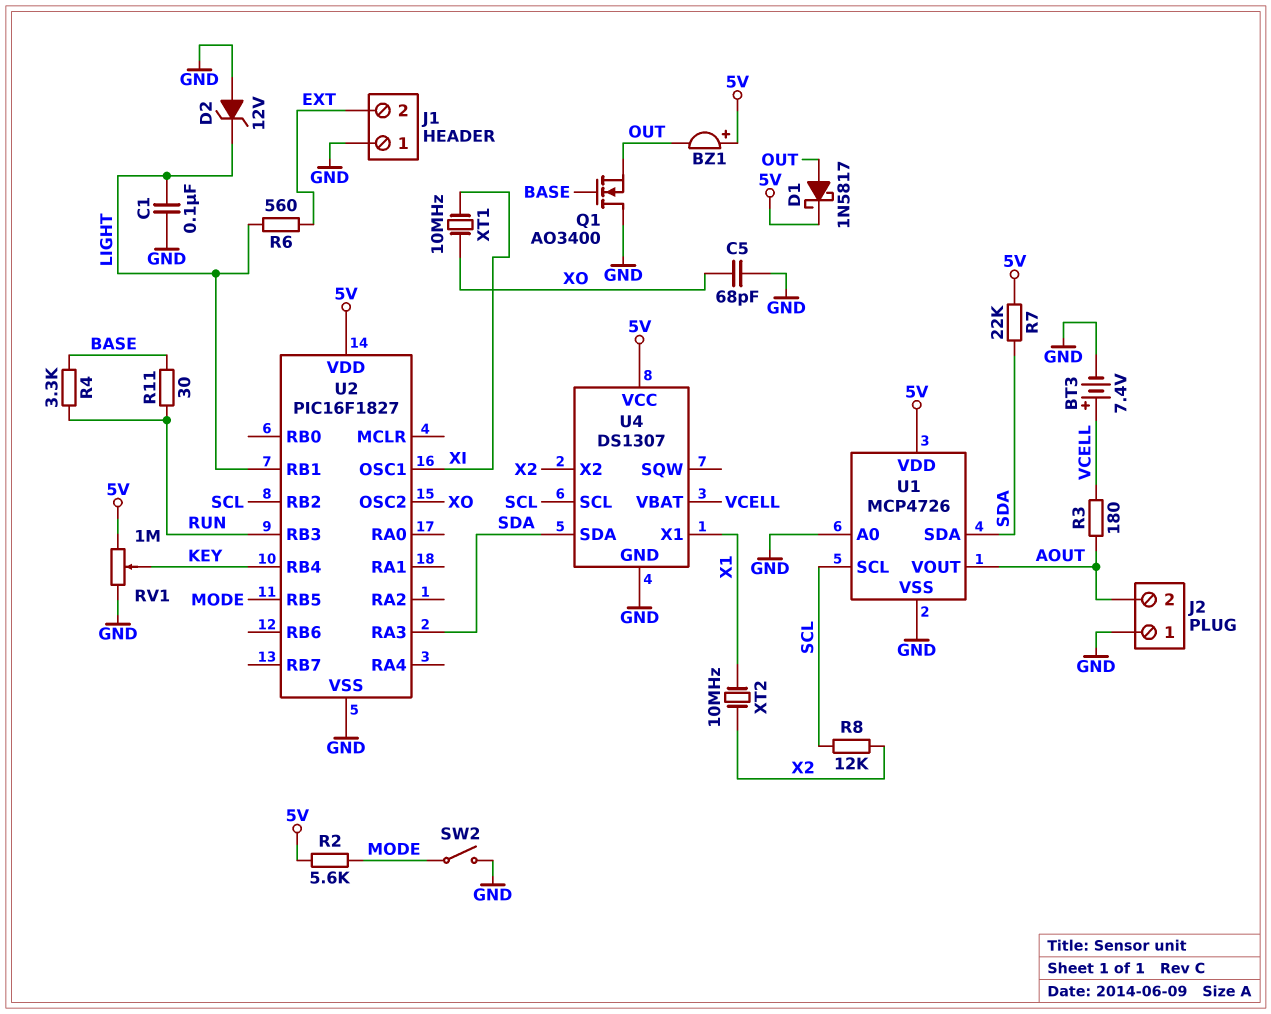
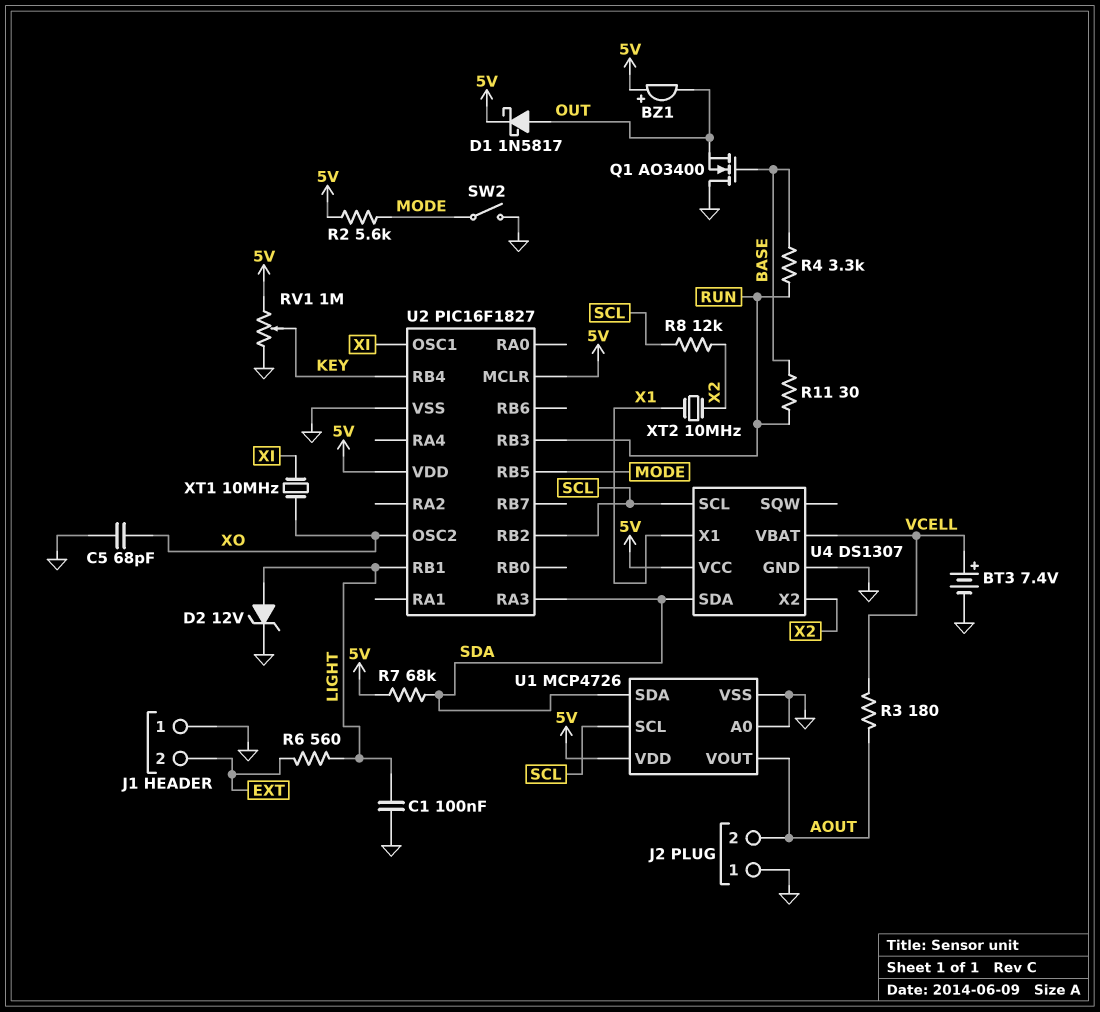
D2: zener 12V (A GND, K LIGHT) -> zener 12V (A LIGHT, K GND)
R7: 22k (5V, SDA) -> 68k (5V, SDA)
U2 pin MCLR: none -> 5V

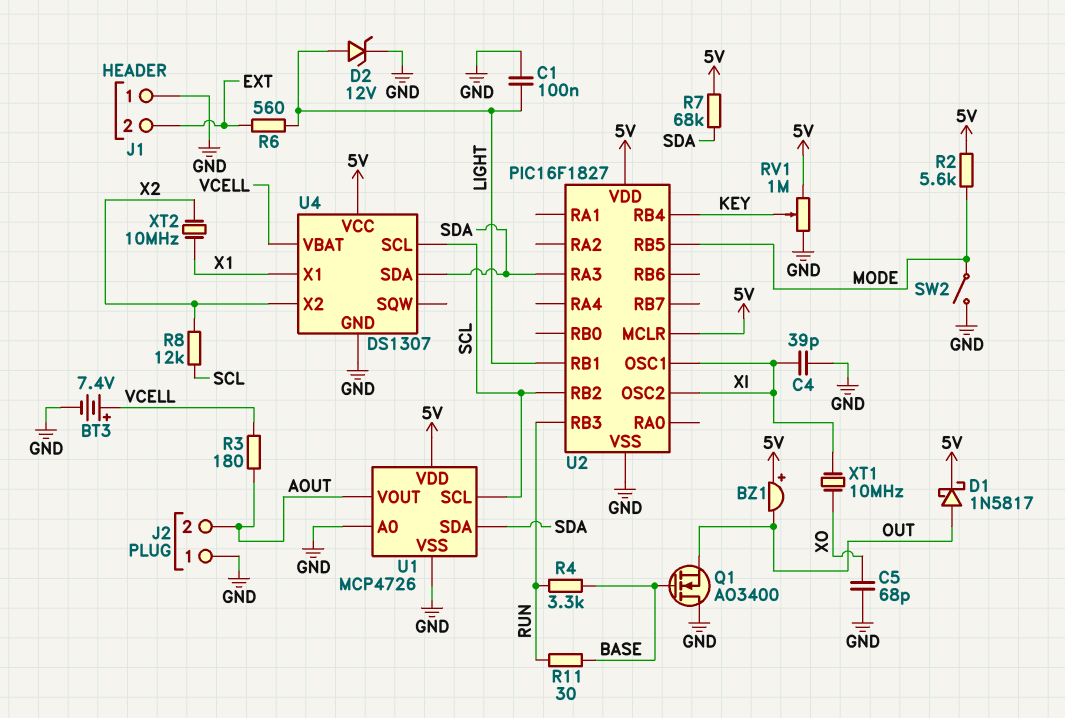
C4: none -> 39pF (GND, XI)
U2 pin OSC2: XO -> XI

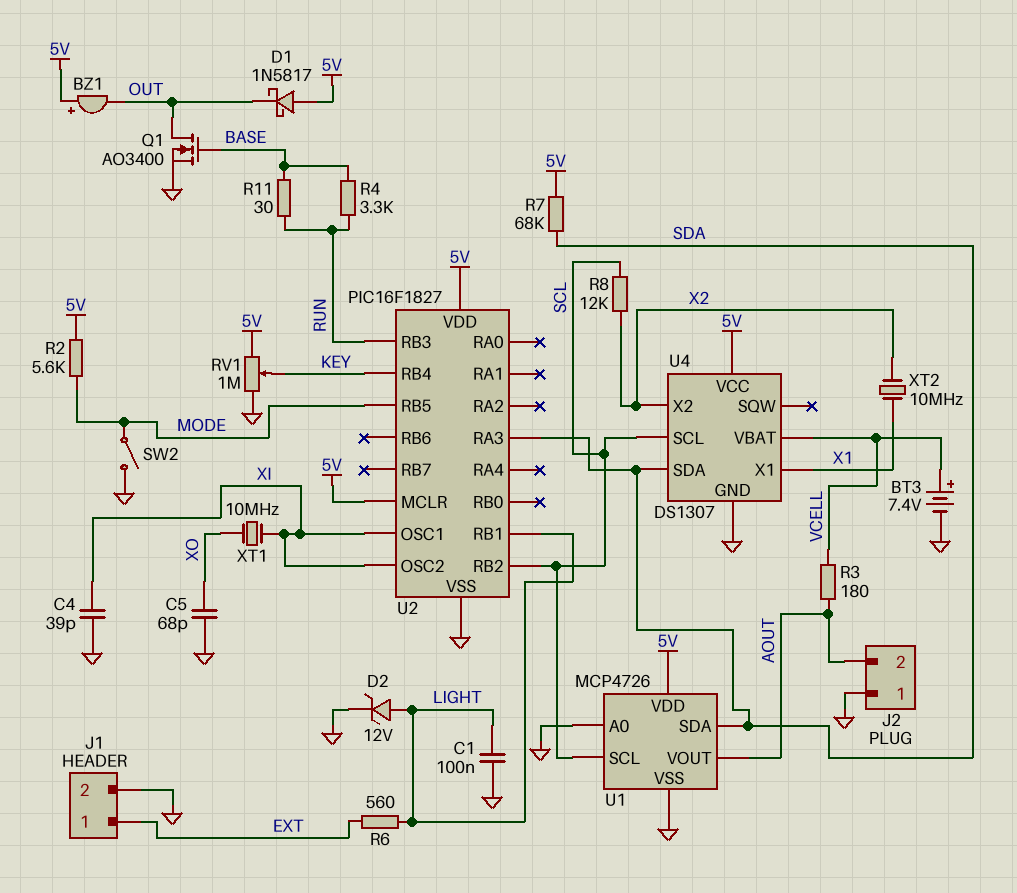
D1: schottky 1N5817 (A OUT, K 5V) -> schottky 1N5817 (A 5V, K OUT)
J1 pin 1: GND -> EXT
J1 pin 2: EXT -> GND
Q1: NMOS AO3400 (G BASE, D GND, S OUT) -> NMOS AO3400 (G BASE, D OUT, S GND)

